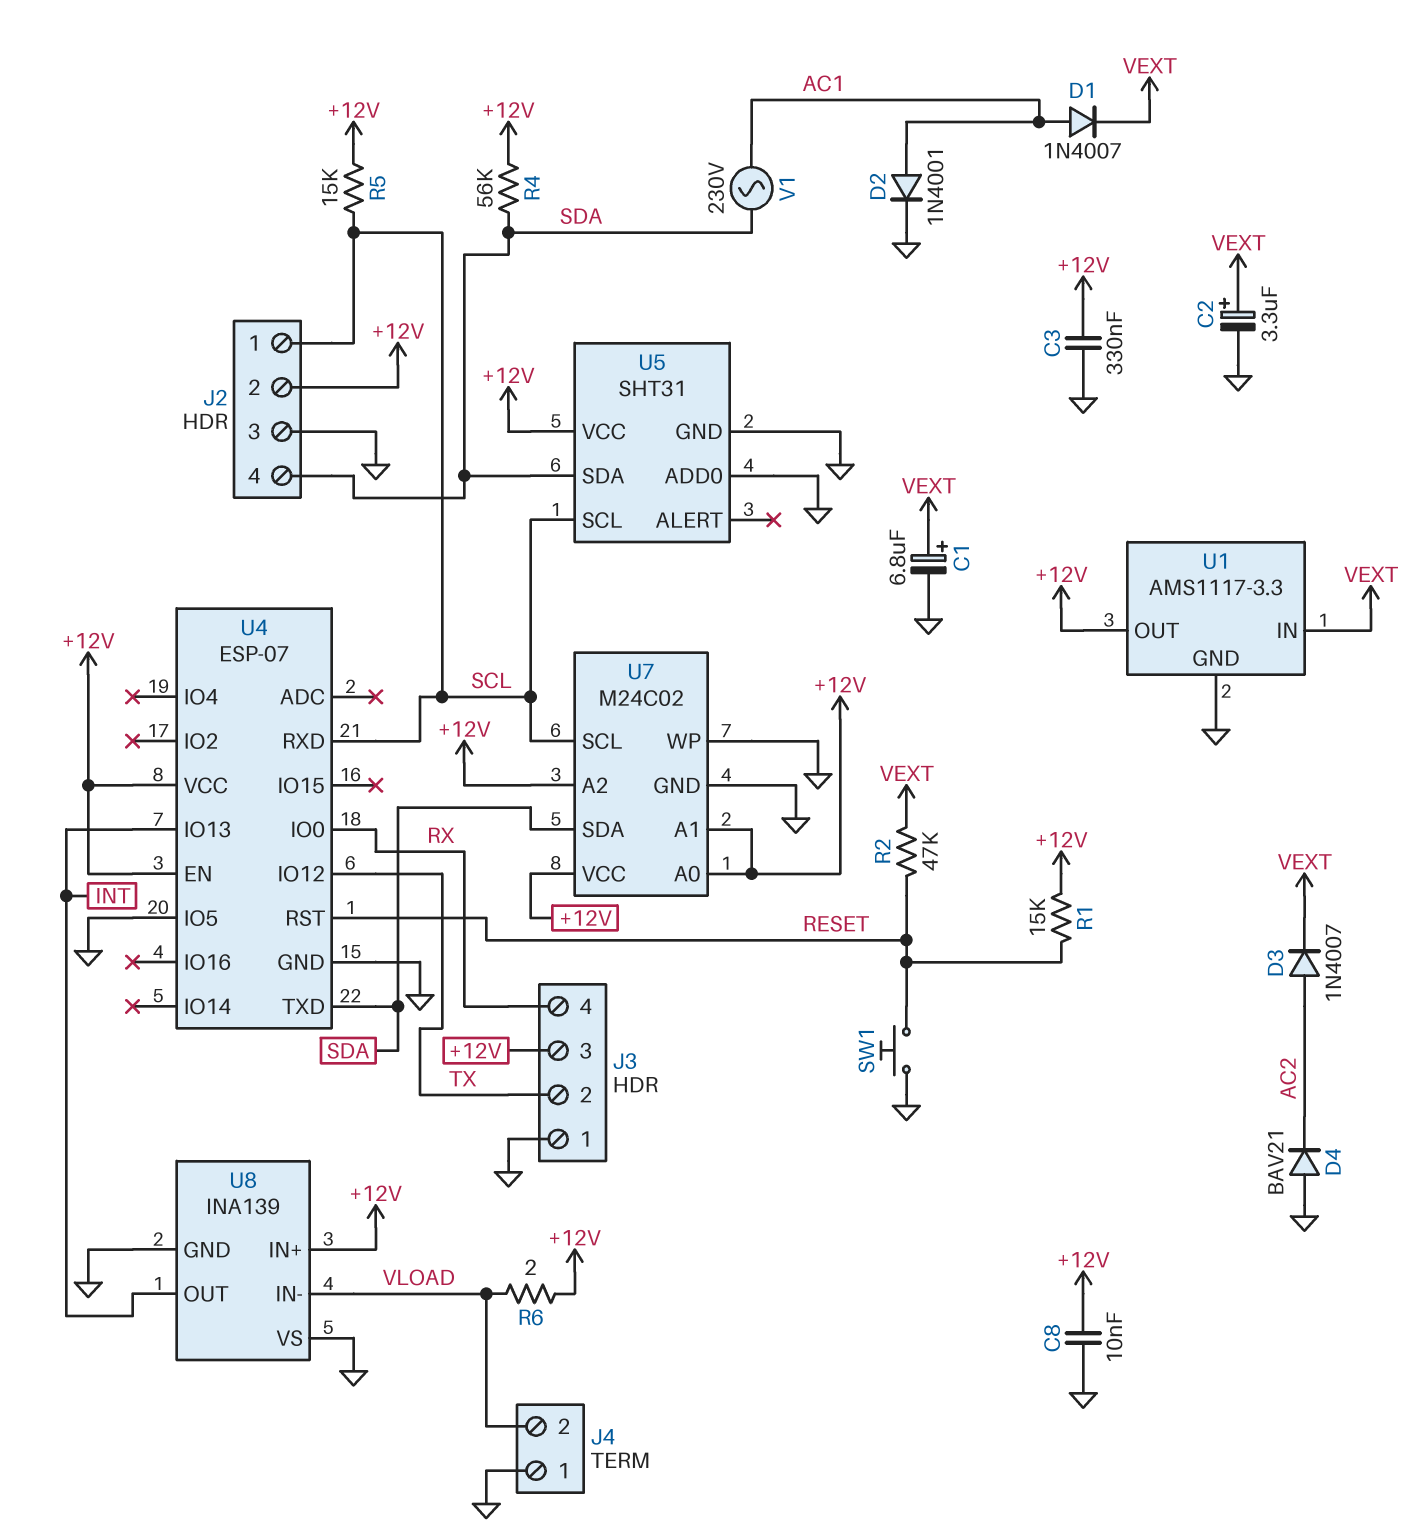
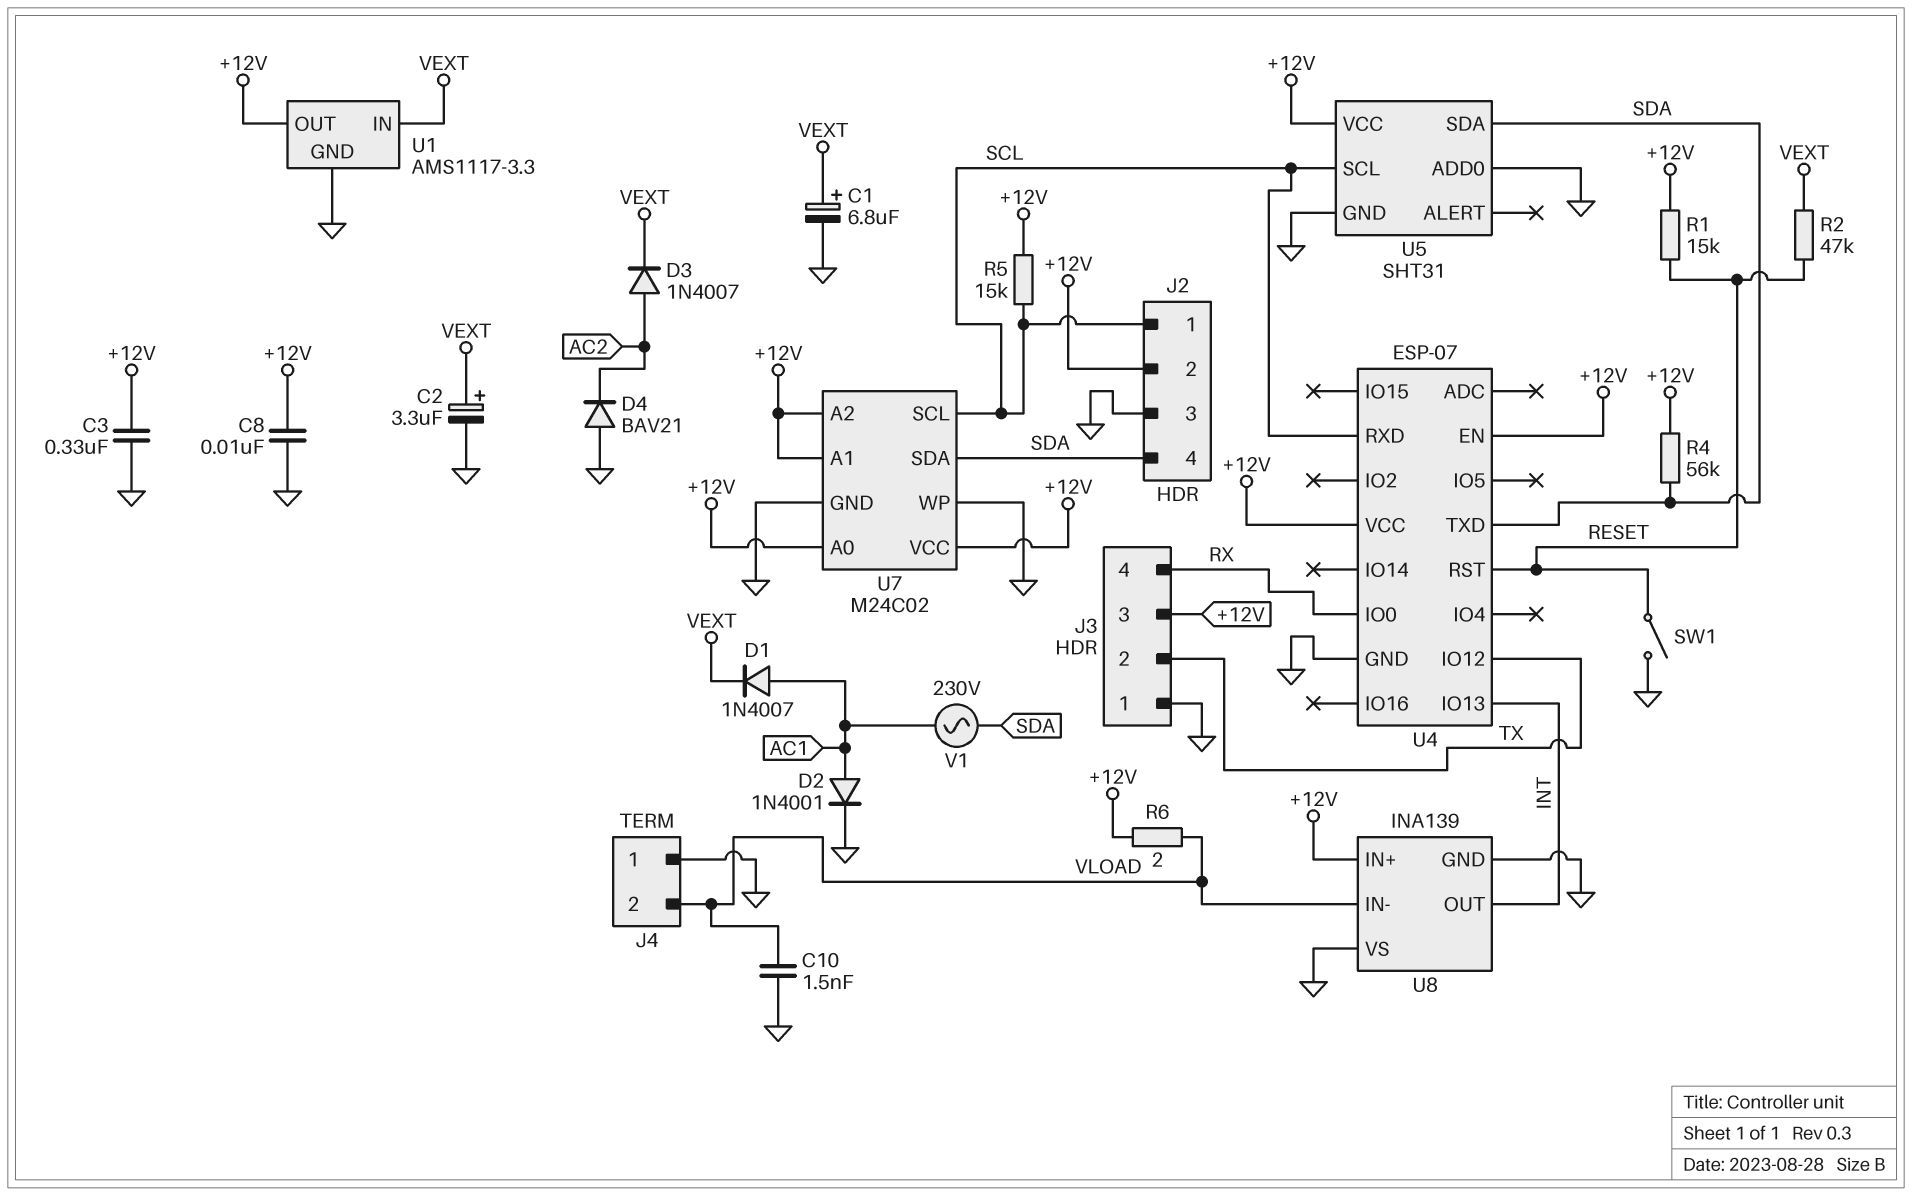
C10: none -> 1.5nF (GND, VLOAD)
SW1: button (GND, RESET) -> switch (GND, RESET)
U4 pin IO5: GND -> none

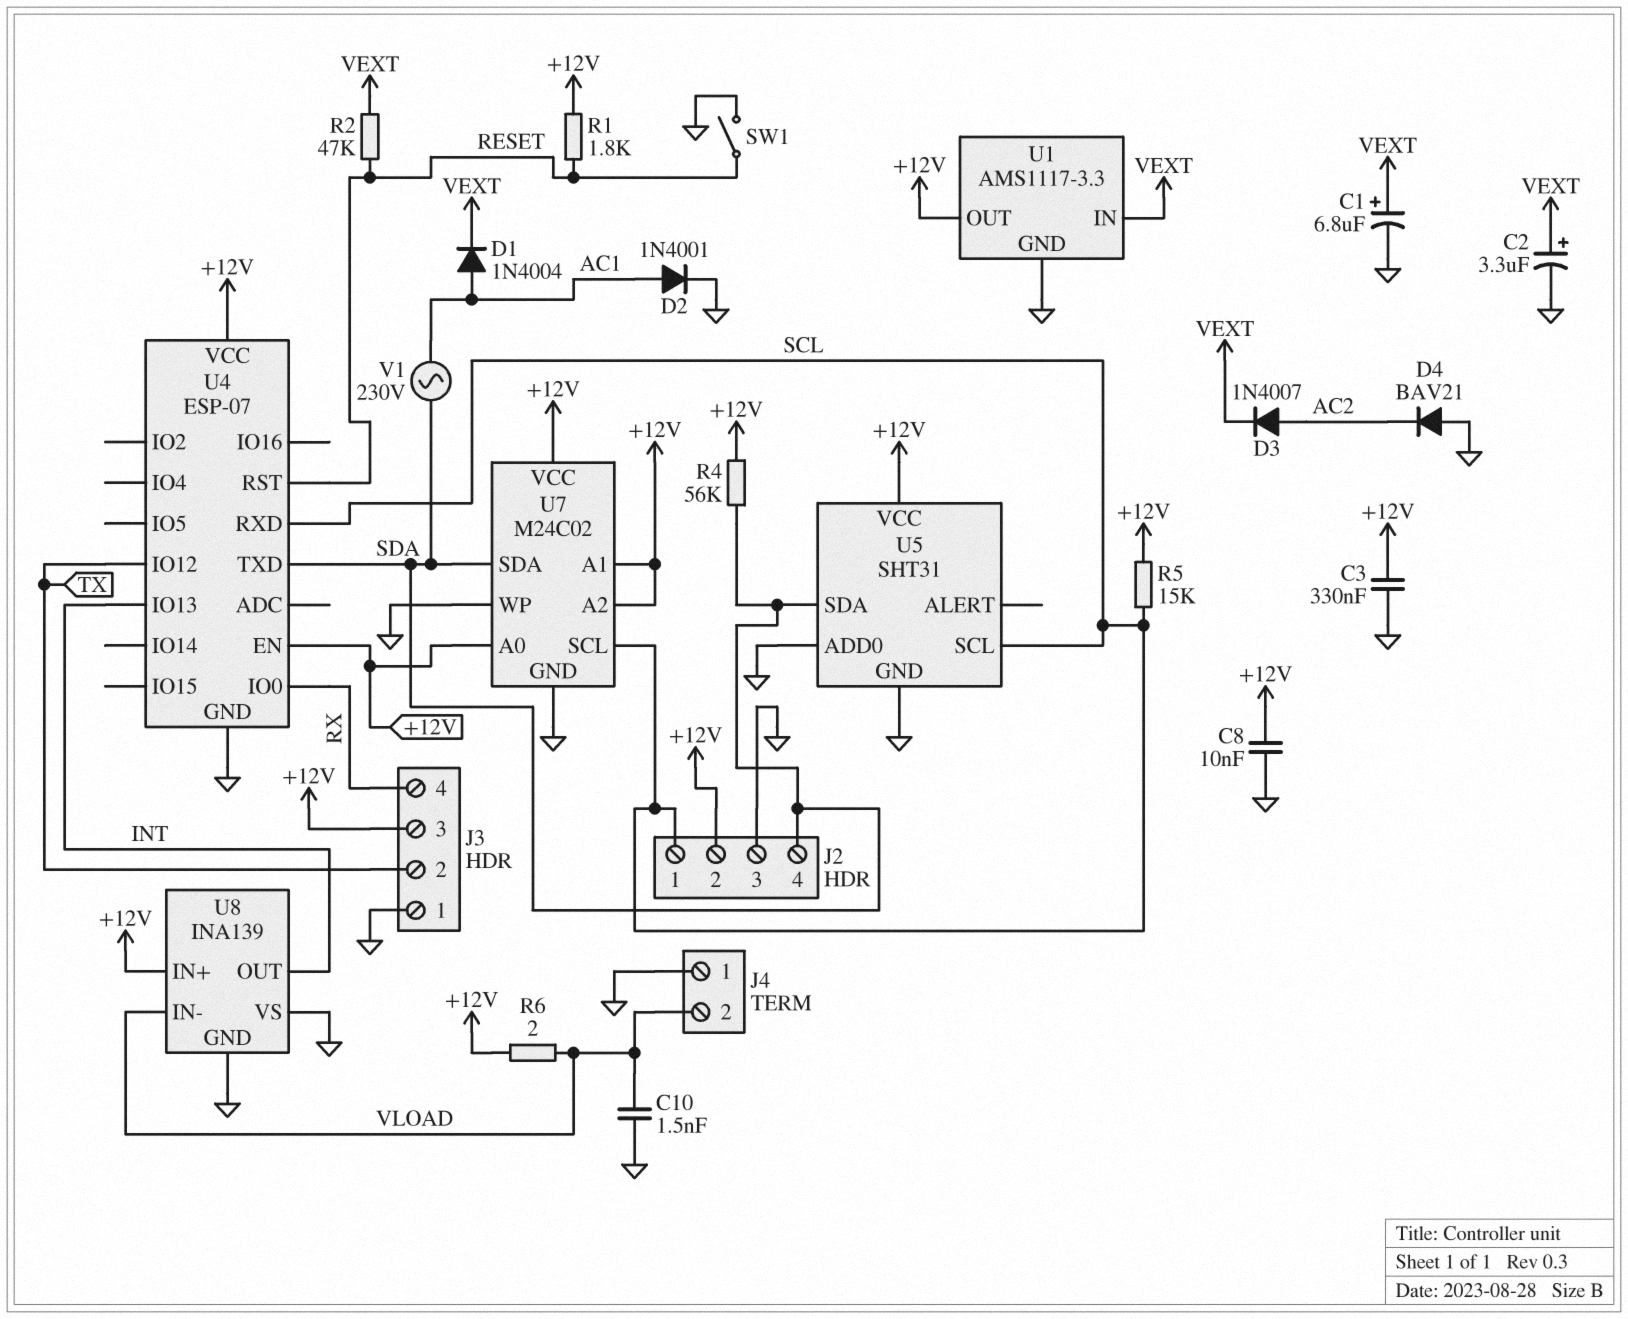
D1: diode 1N4007 (A AC1, K VEXT) -> diode 1N4004 (A AC1, K VEXT)
R1: 15k (+12V, RESET) -> 1.8k (+12V, RESET)

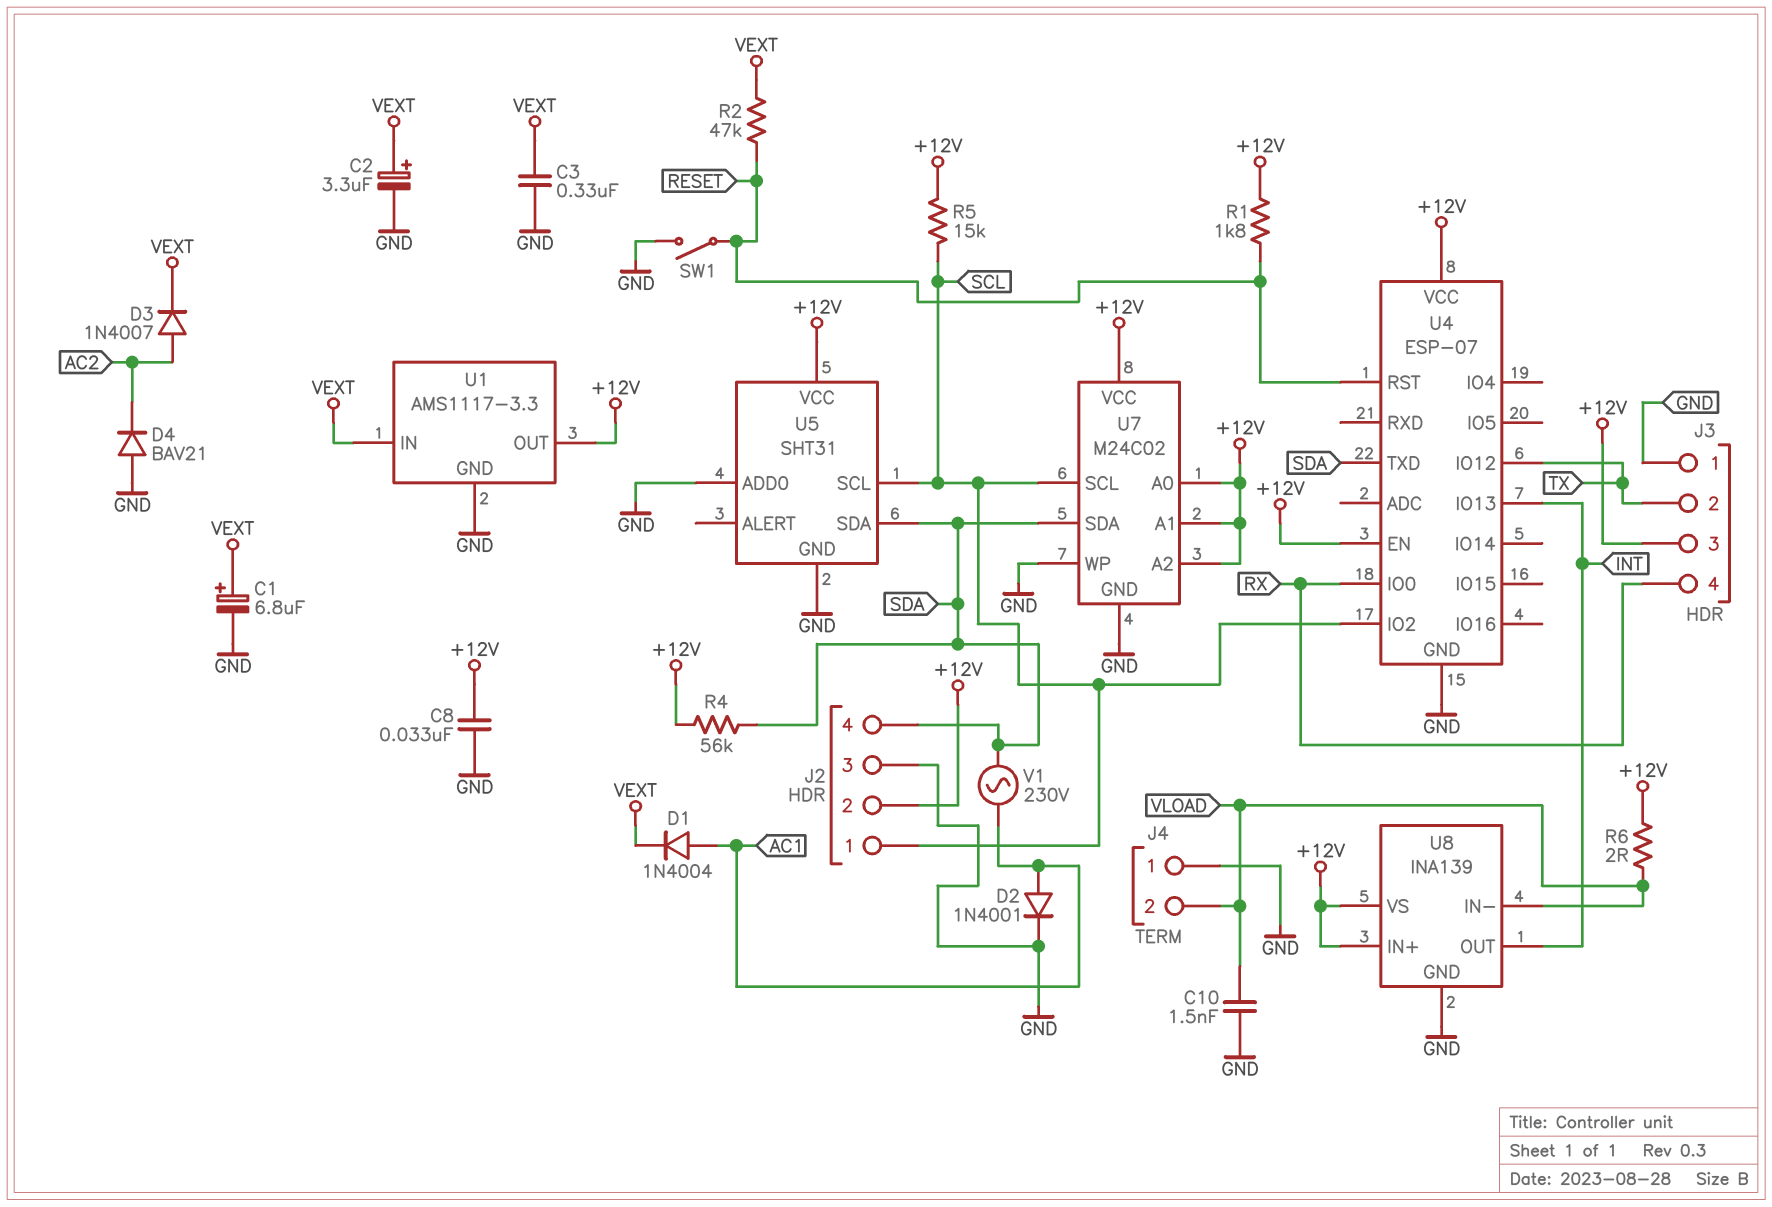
C3: 330nF (+12V, GND) -> 330nF (GND, VEXT)
C8: 10nF (+12V, GND) -> 33nF (+12V, GND)
U4 pin IO2: none -> SCL
U4 pin RXD: SCL -> none
U8 pin VS: GND -> +12V

